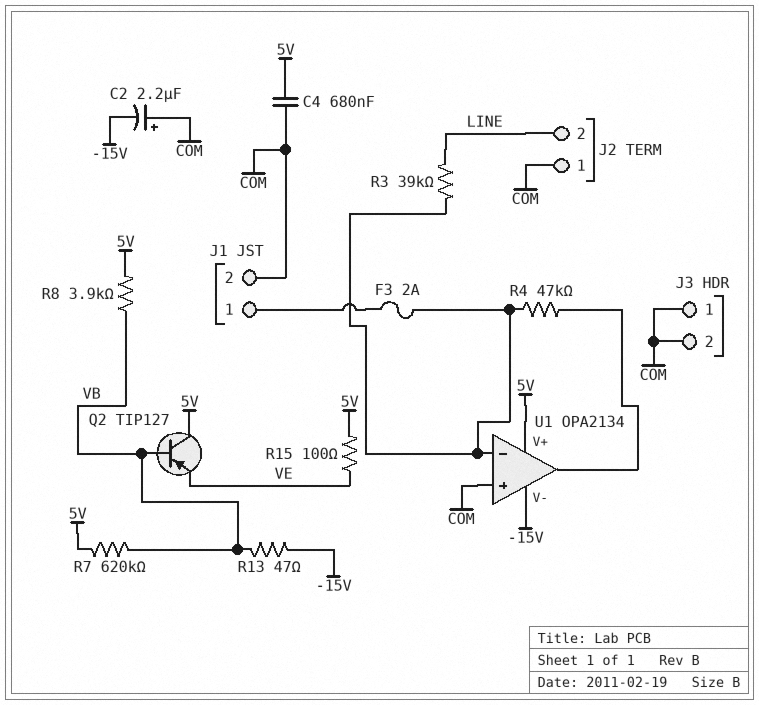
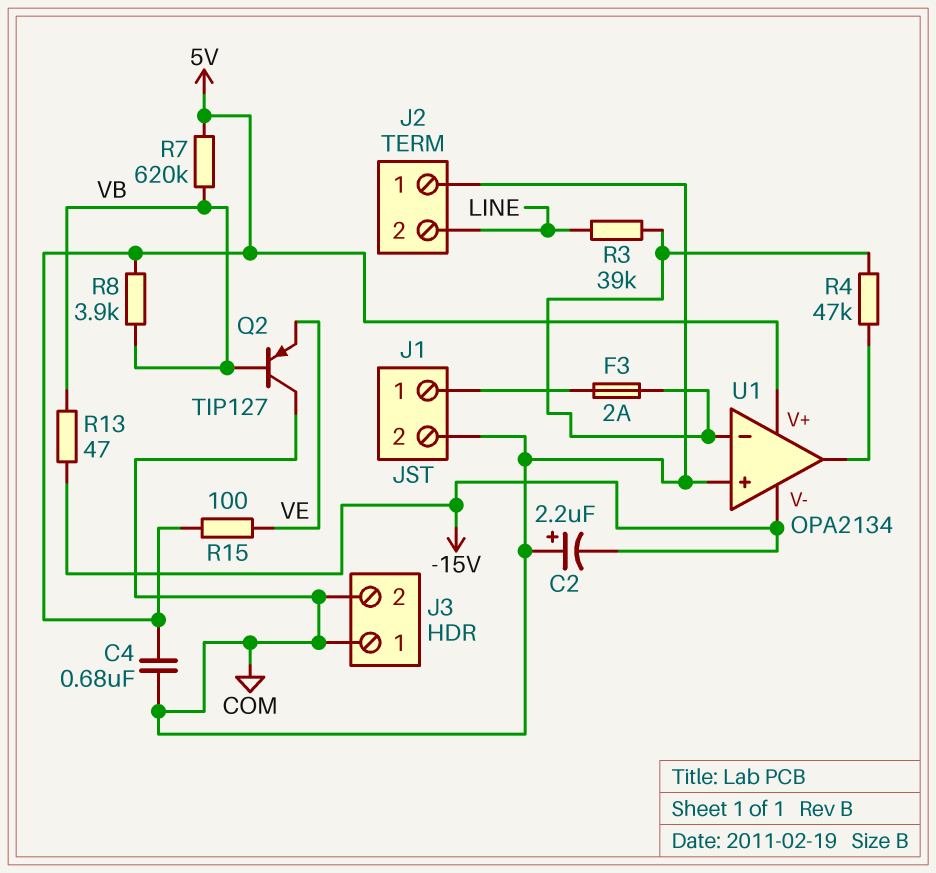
Q2: PNP TIP127 (B VB, C 5V, E VE) -> PNP TIP127 (B VB, C COM, E VE)

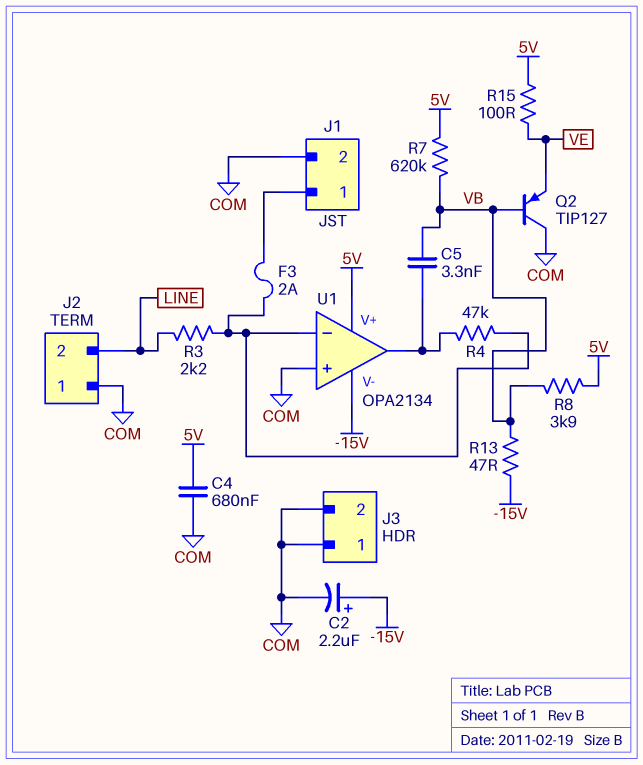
C2: 2.2uF (plus COM, minus -15V) -> 2.2uF (plus -15V, minus COM)
C5: none -> 3.3nF (U1/out, VB)
R3: 39k (LINE, U1/in-) -> 2.2k (LINE, U1/in-)

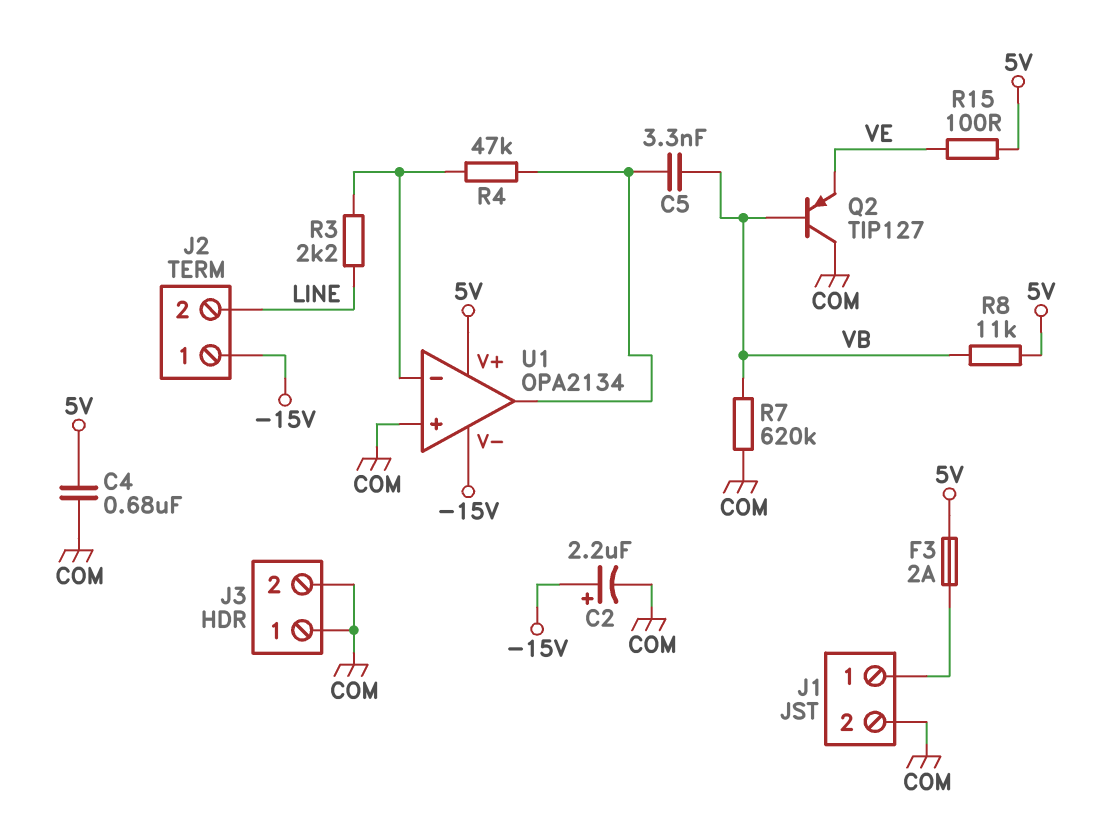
F3: 2A (J1/1, U1/in-) -> 2A (5V, J1/1)
J2 pin 1: COM -> -15V
R7: 620k (5V, VB) -> 620k (COM, VB)
R8: 3.9k (5V, VB) -> 11k (5V, VB)
R13: 47 (-15V, VB) -> none

